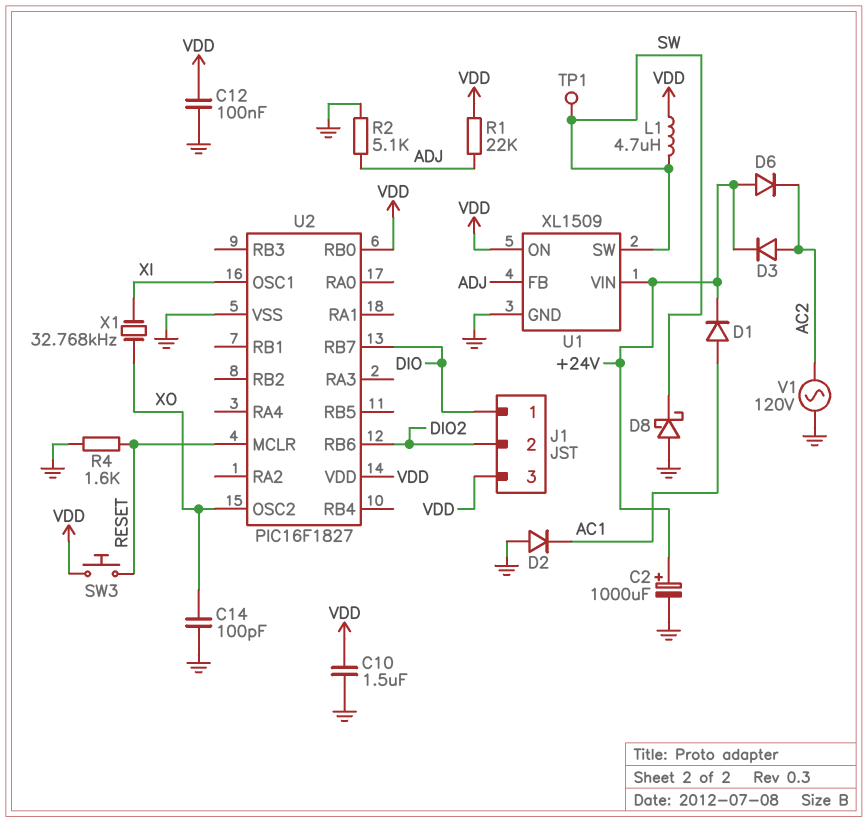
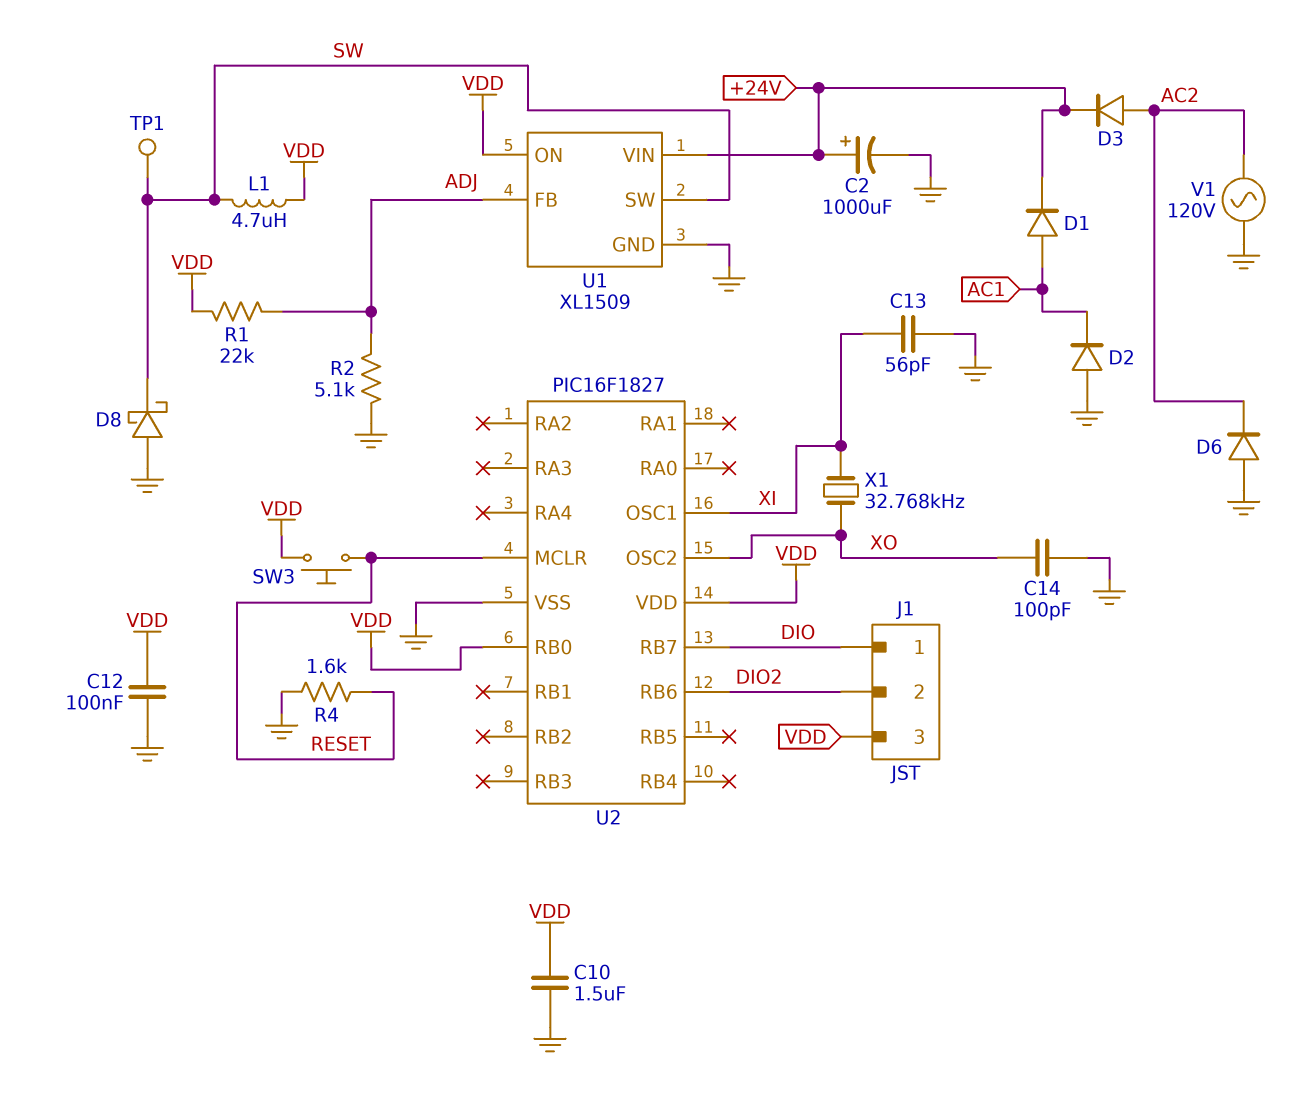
C13: none -> 56pF (GND, XI)
D6: diode (A +24V, K AC2) -> diode (A GND, K AC2)

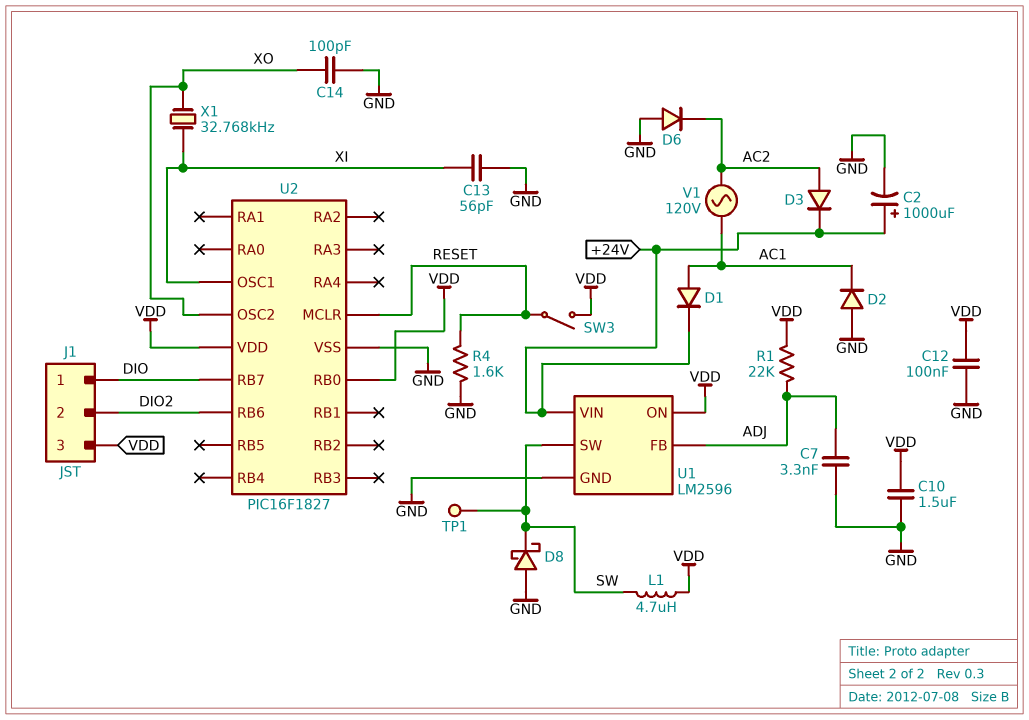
C7: none -> 3.3nF (ADJ, GND)
R2: 5.1k (ADJ, GND) -> none
SW3: button (RESET, VDD) -> switch (RESET, VDD)
U1: XL1509 -> LM2596
V1: AC 120V (AC2, GND) -> AC 120V (AC1, AC2)

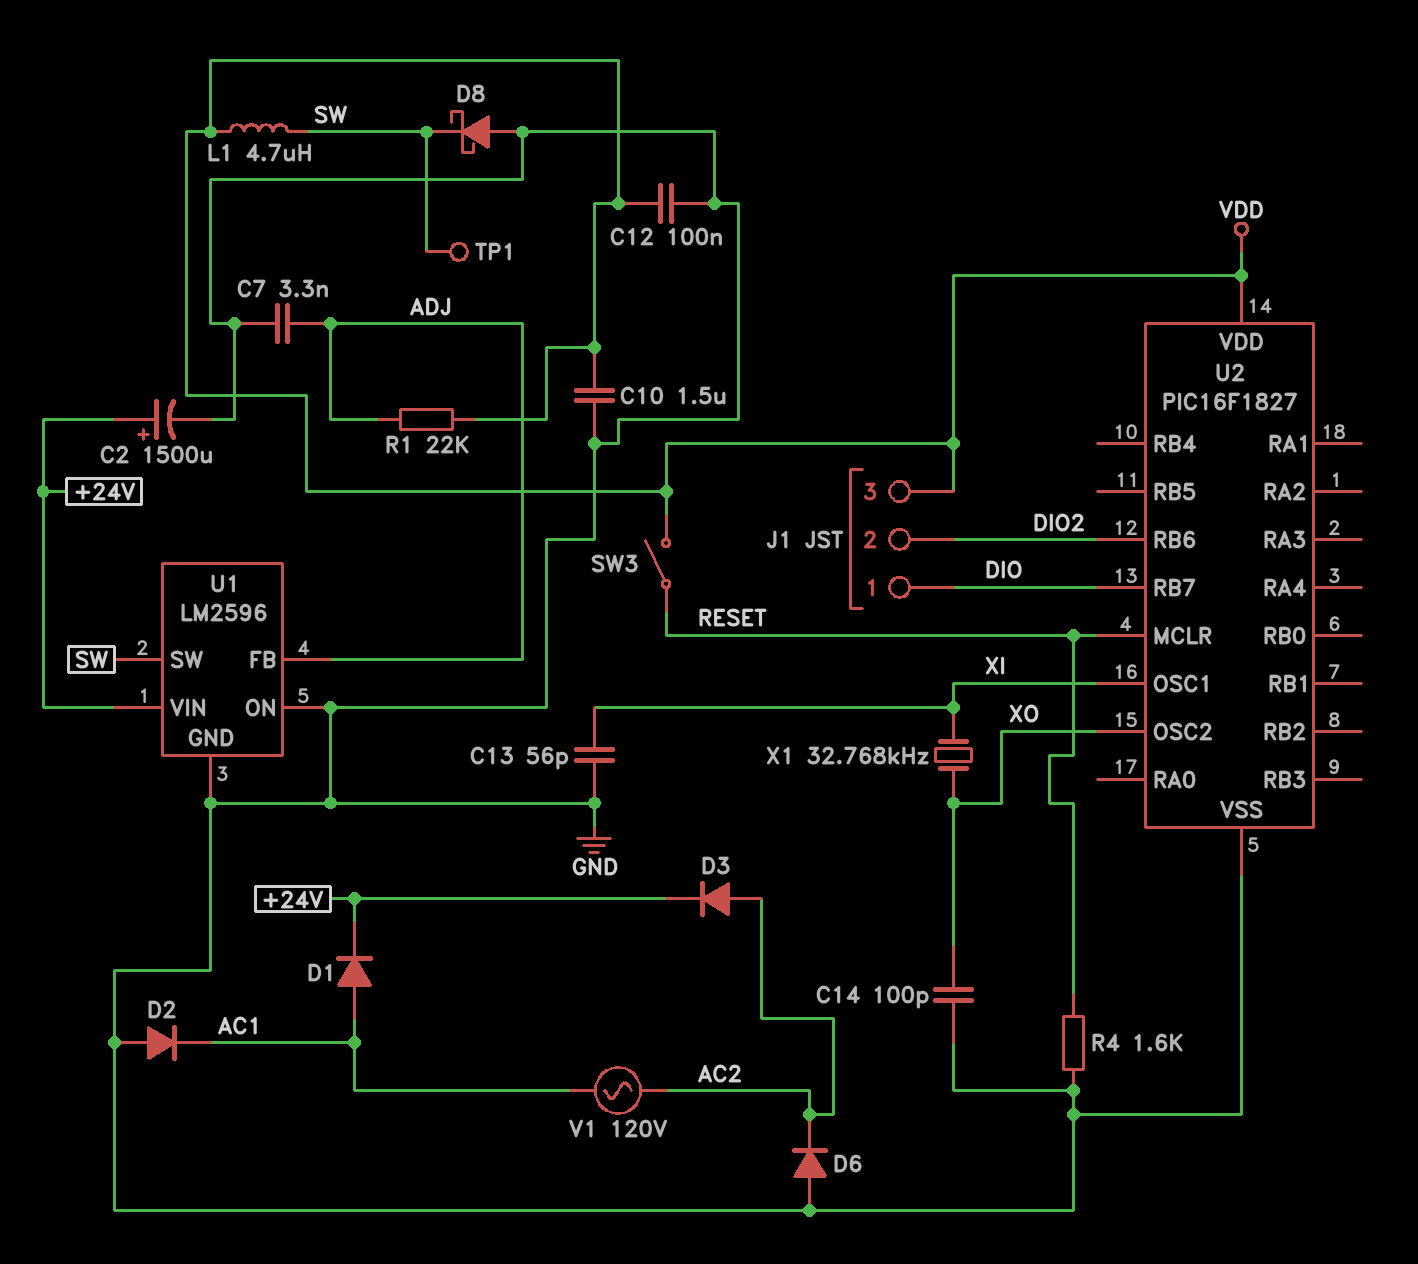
C2: 1000uF (plus +24V, minus GND) -> 1500uF (plus +24V, minus GND)
U1 pin ON: VDD -> GND
U2 pin RB0: VDD -> none

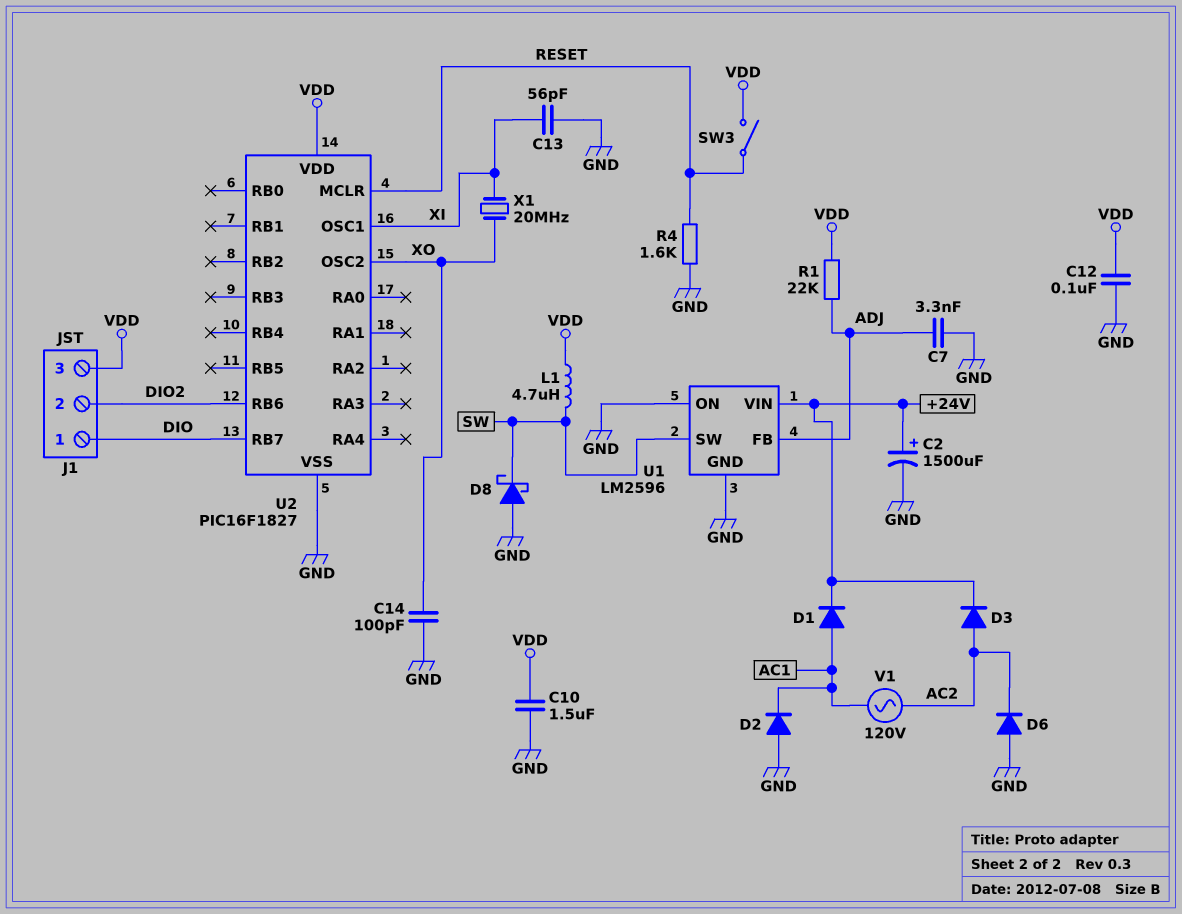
TP1: test point (SW) -> none
X1: 32.768kHz (XI, XO) -> 20MHz (XI, XO)

